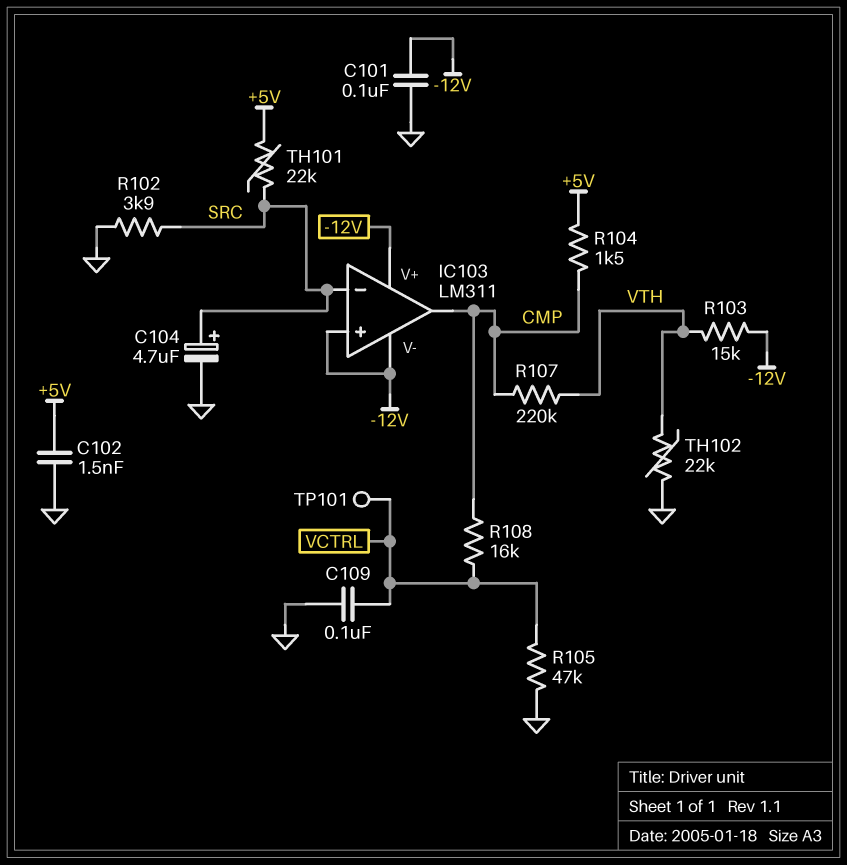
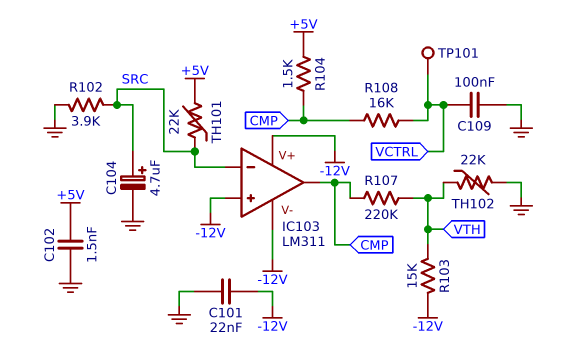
C101: 100nF (-12V, GND) -> 22nF (-12V, GND)
R105: 47k (GND, VCTRL) -> none

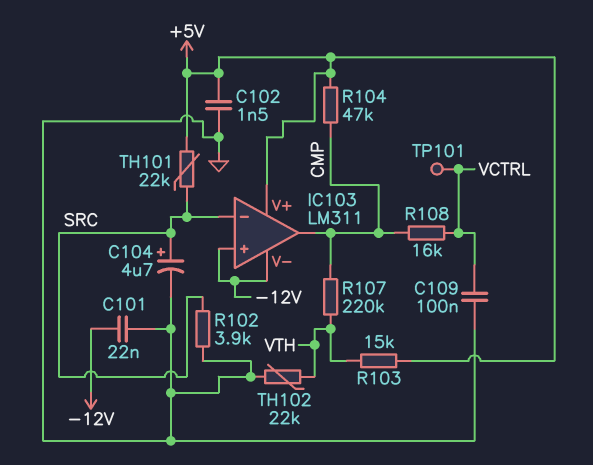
IC103 pin V+: -12V -> +5V
R103: 15k (-12V, VTH) -> 15k (+5V, VTH)
R104: 1.5k (+5V, CMP) -> 47k (+5V, CMP)

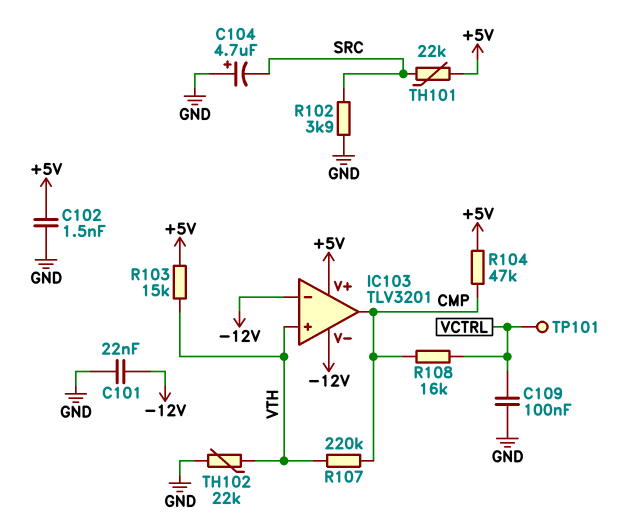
C104: 4.7uF (plus SRC, minus GND) -> 4.7uF (plus GND, minus SRC)
IC103: LM311 -> TLV3201
IC103 pin in+: -12V -> VTH
IC103 pin in-: SRC -> -12V

